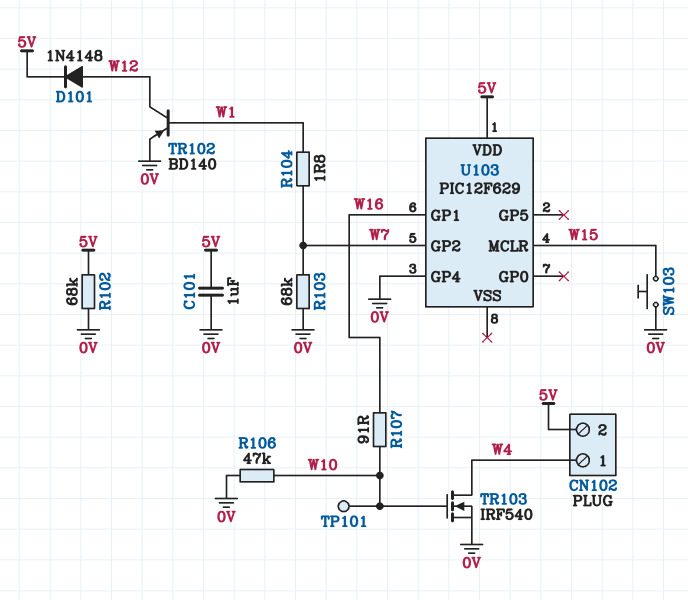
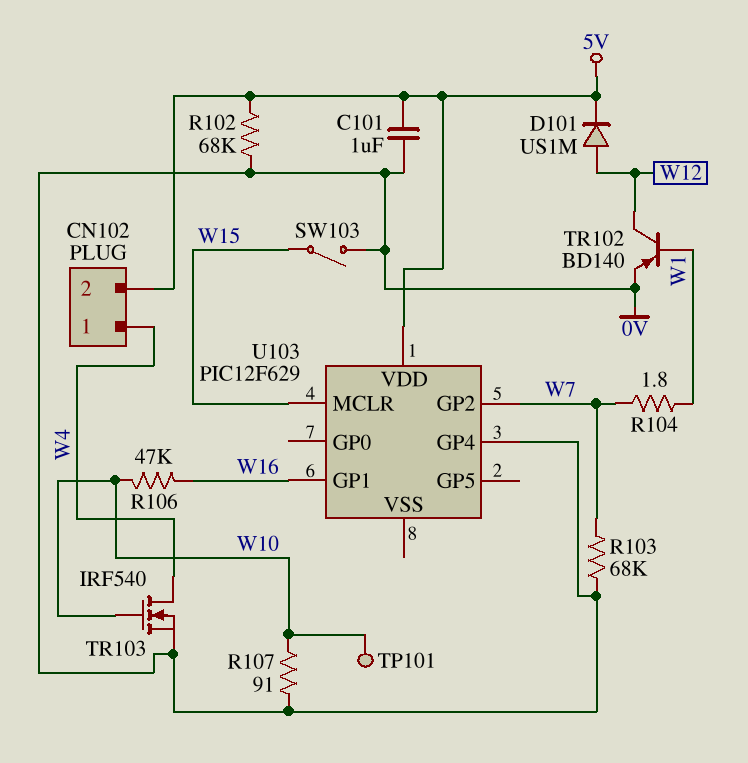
D101: diode 1N4148 (A W12, K 5V) -> diode US1M (A W12, K 5V)
R106: 47k (0V, W10) -> 47k (W10, W16)
R107: 91 (W10, W16) -> 91 (0V, W10)
SW103: button (0V, W15) -> switch (0V, W15)

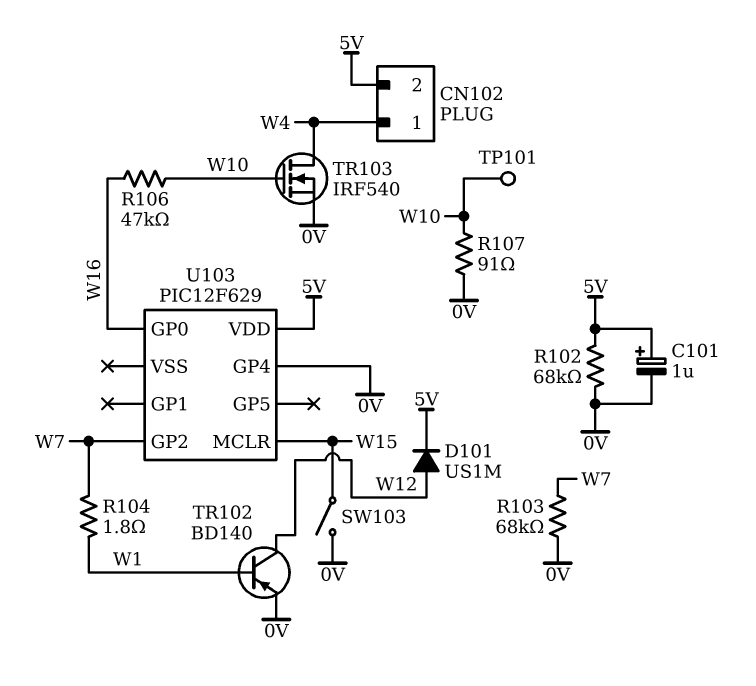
C101: 1uF (0V, 5V) -> 1uF (plus 5V, minus 0V)
U103 pin GP0: none -> W16
U103 pin GP1: W16 -> none

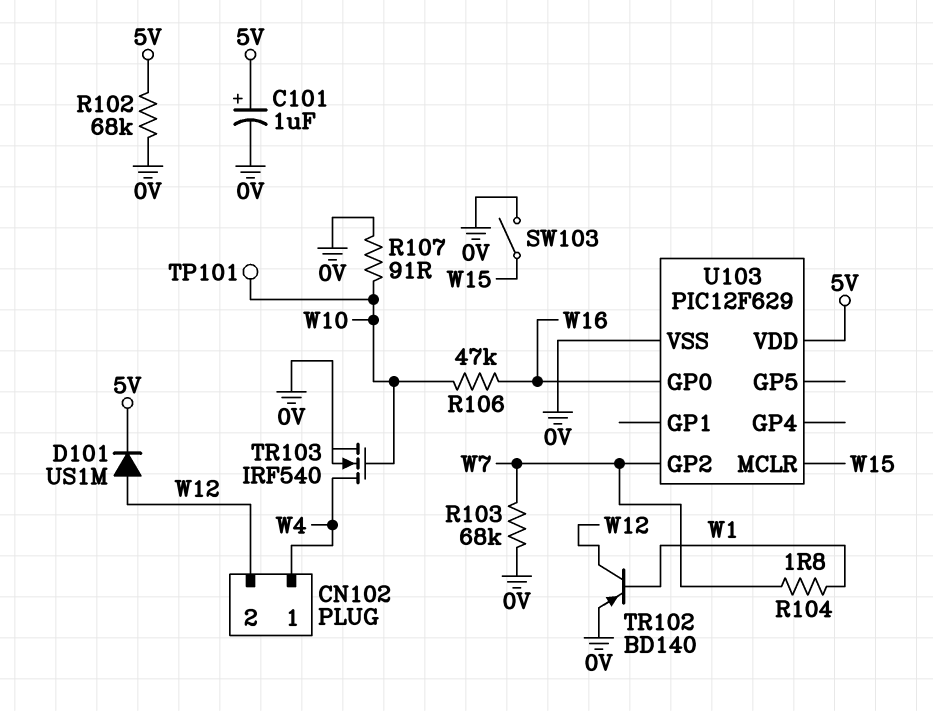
CN102 pin 2: 5V -> W12
U103 pin GP4: 0V -> none
U103 pin VSS: none -> 0V

